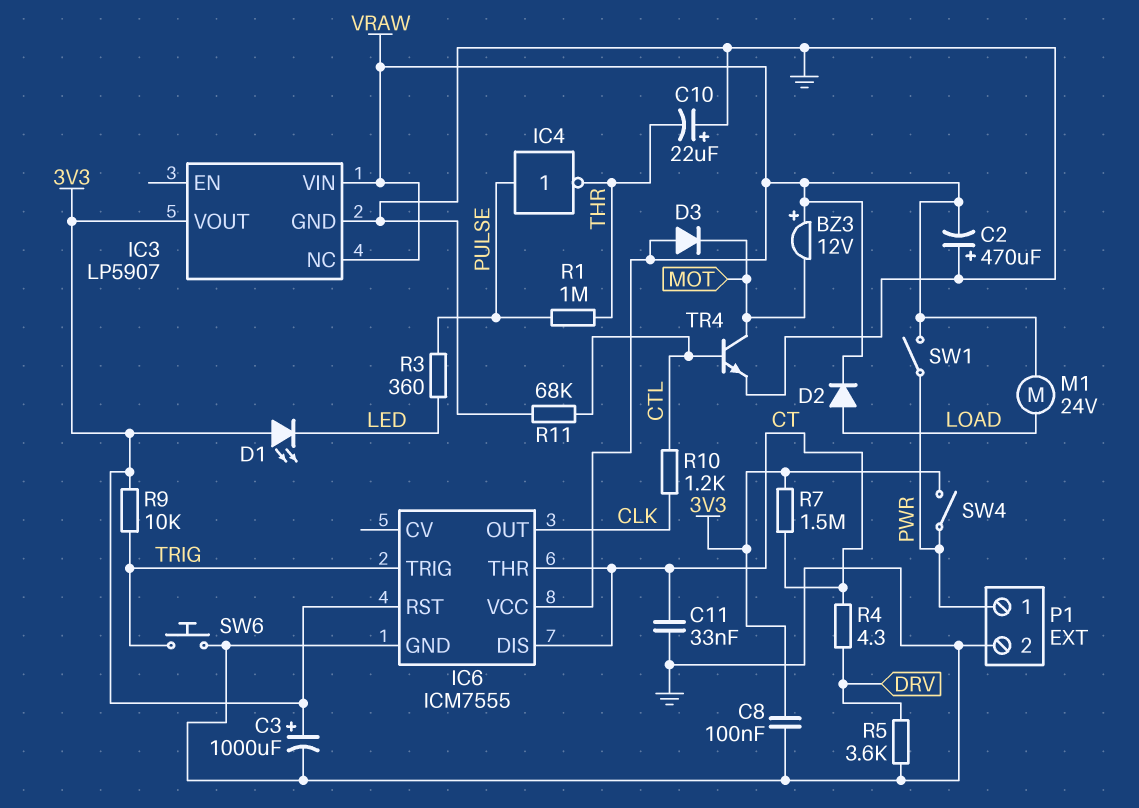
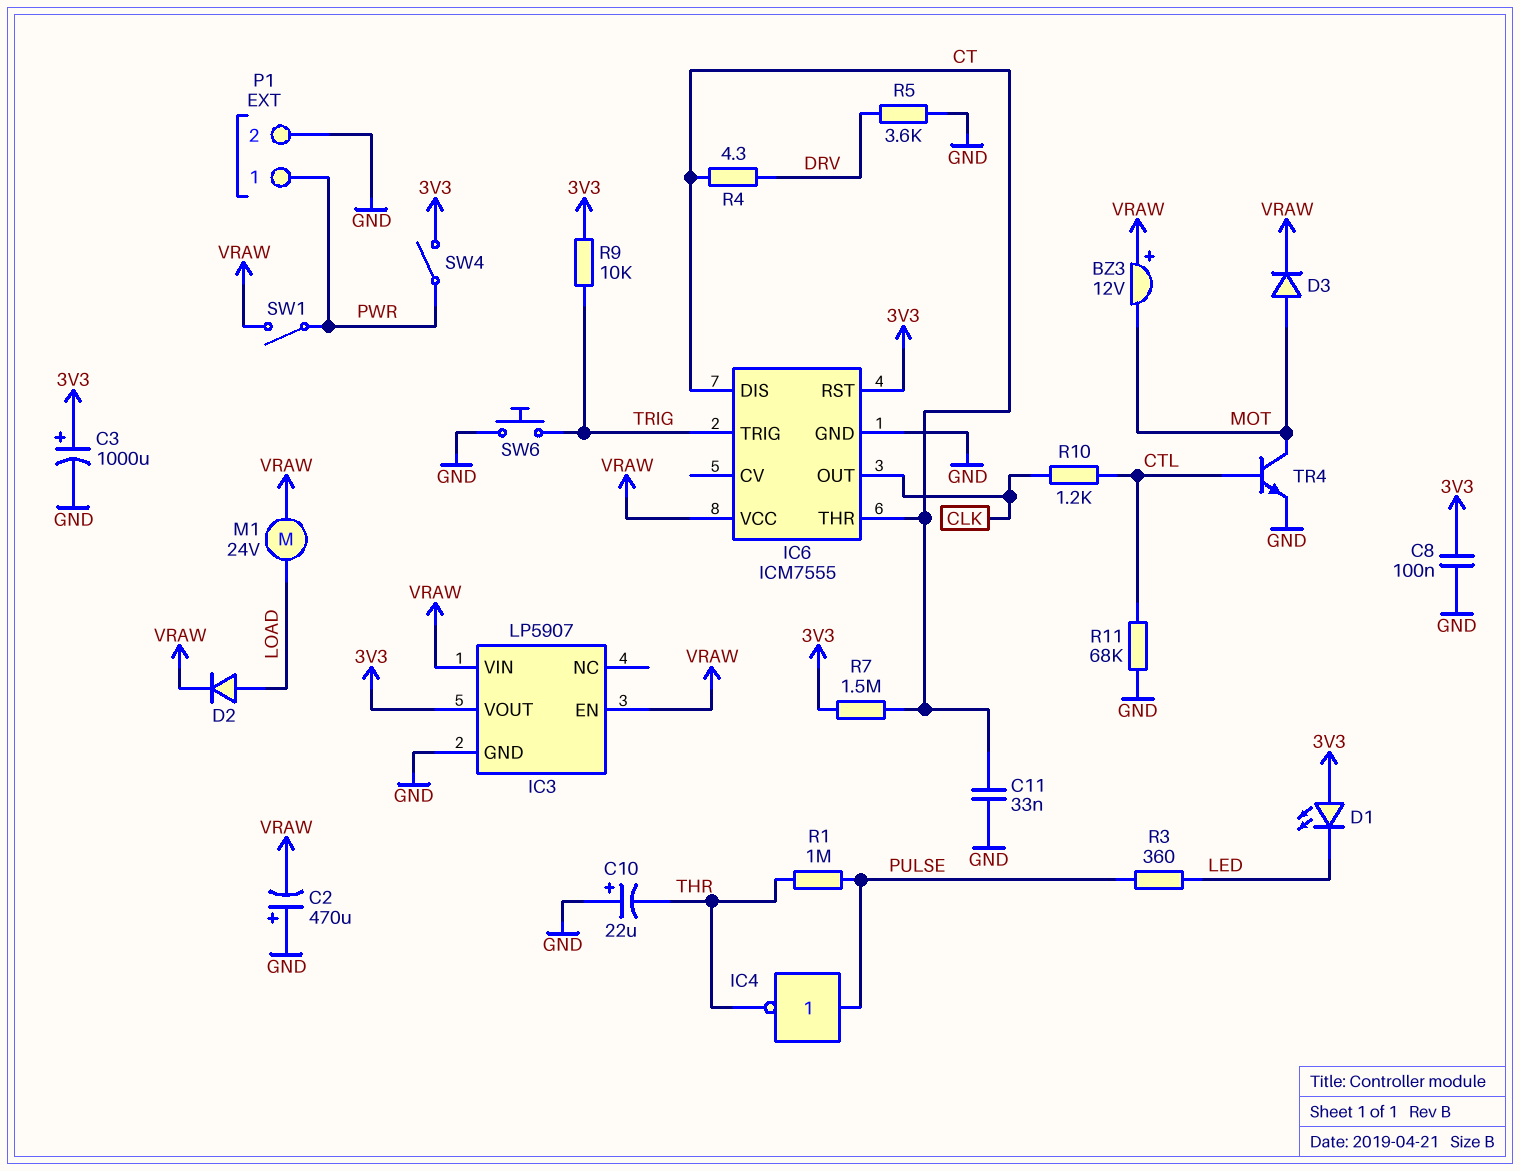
D3: diode (A VRAW, K MOT) -> diode (A MOT, K VRAW)
IC3 pin EN: none -> VRAW
IC3 pin NC: VRAW -> none

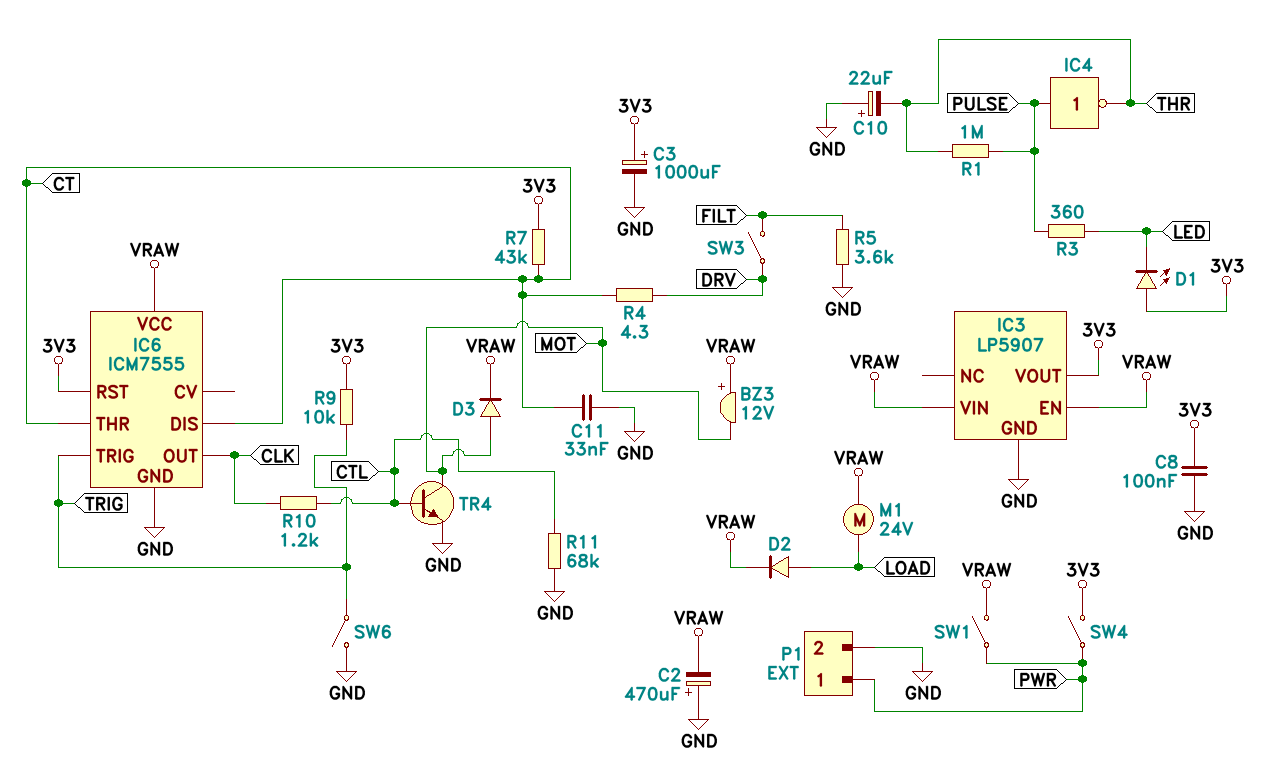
R5: 3.6k (DRV, GND) -> 3.6k (FILT, GND)
R7: 1.5M (3V3, CT) -> 43k (3V3, CT)
SW3: none -> switch (DRV, FILT)
SW6: button (GND, TRIG) -> switch (GND, TRIG)

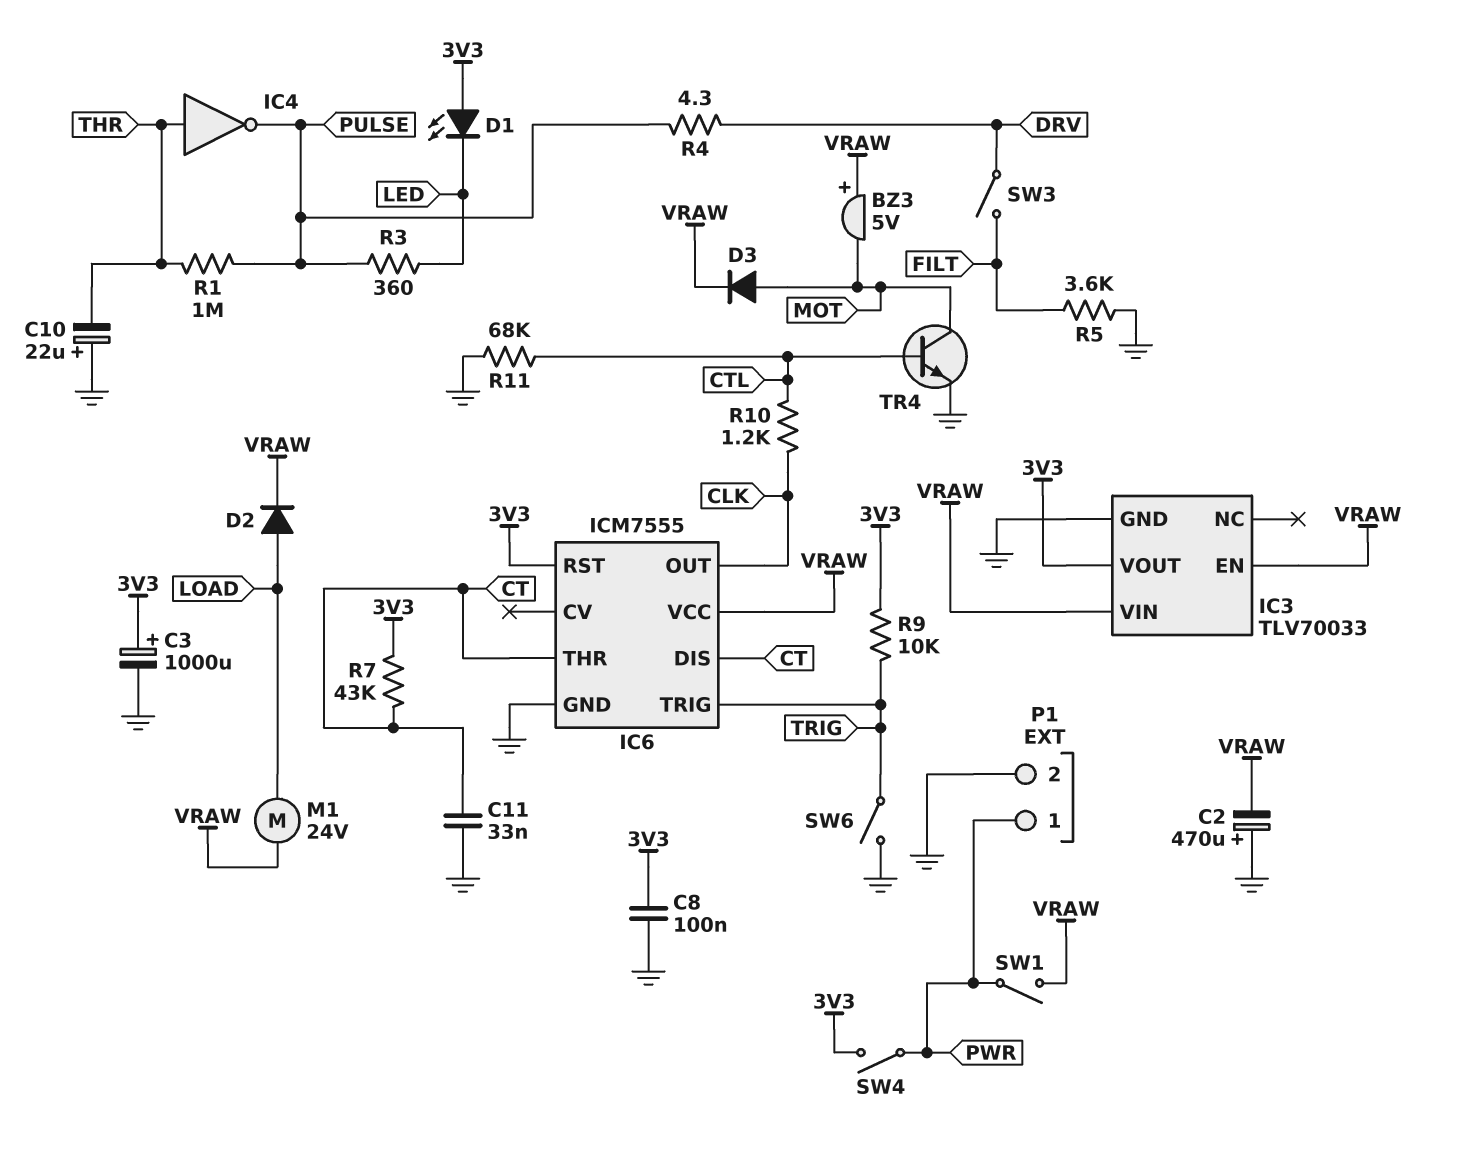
BZ3: buzzer 12V (plus VRAW, minus MOT) -> buzzer 5V (plus VRAW, minus MOT)
IC3: LP5907 -> TLV70033
IC4: NOT (in PULSE, out THR) -> NOT (in THR, out PULSE)
R4: 4.3 (CT, DRV) -> 4.3 (DRV, PULSE)

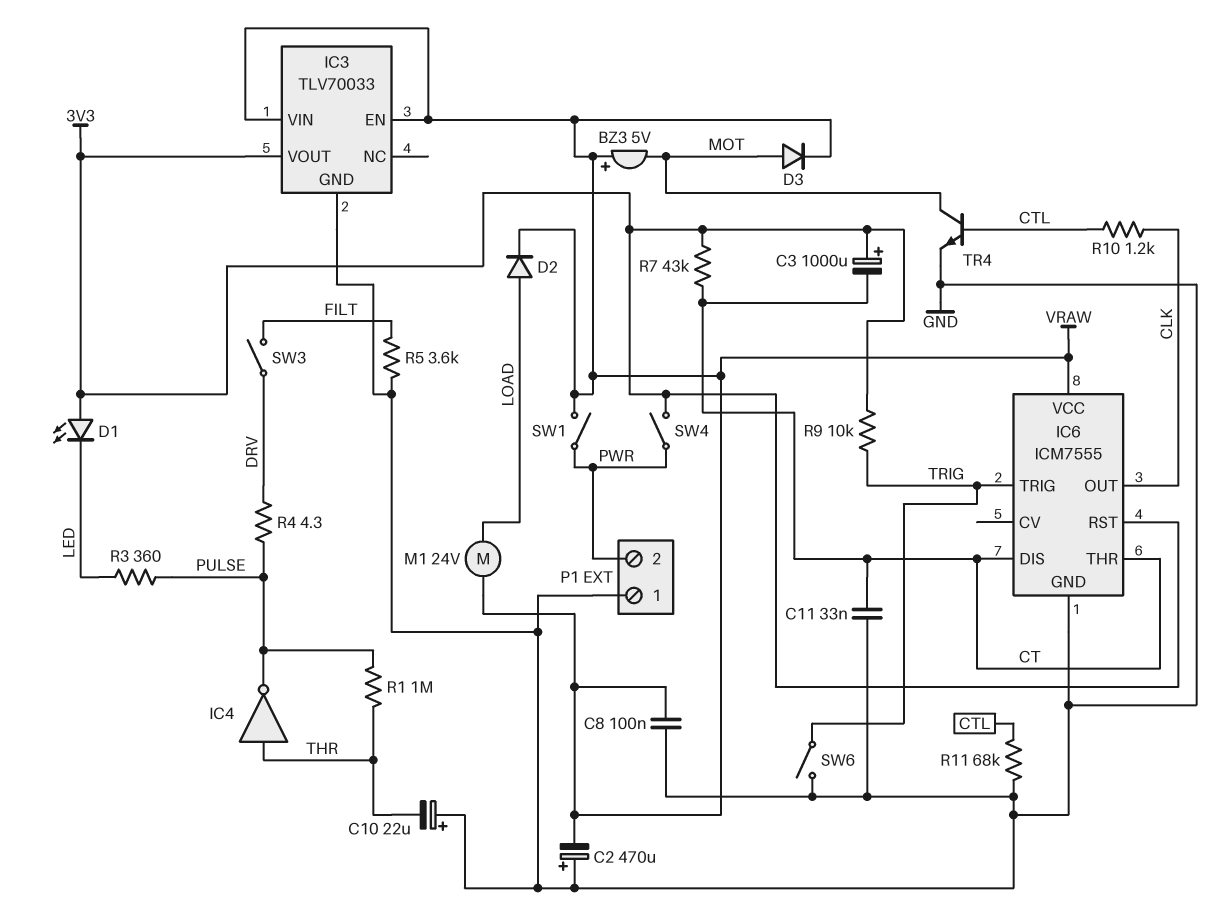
C3: 1000uF (plus 3V3, minus GND) -> 1000uF (plus 3V3, minus CT)
C8: 100nF (3V3, GND) -> 100nF (GND, VRAW)
P1 pin 1: PWR -> GND
P1 pin 2: GND -> PWR

